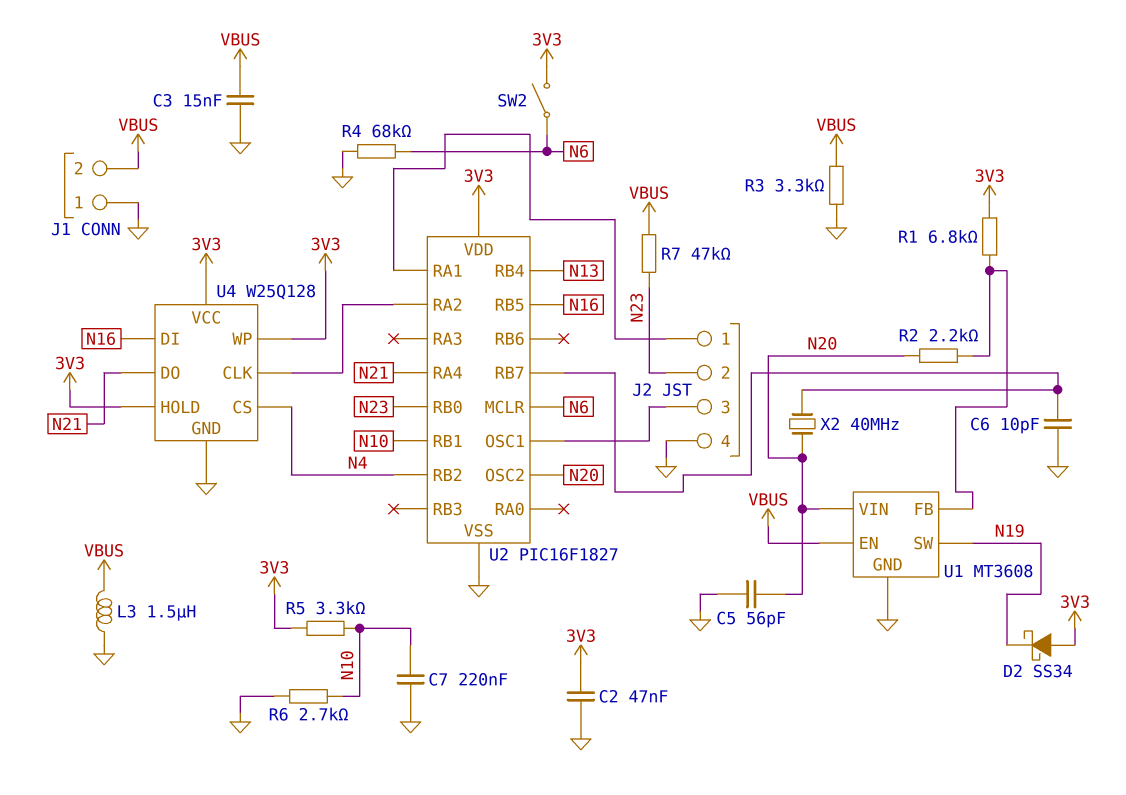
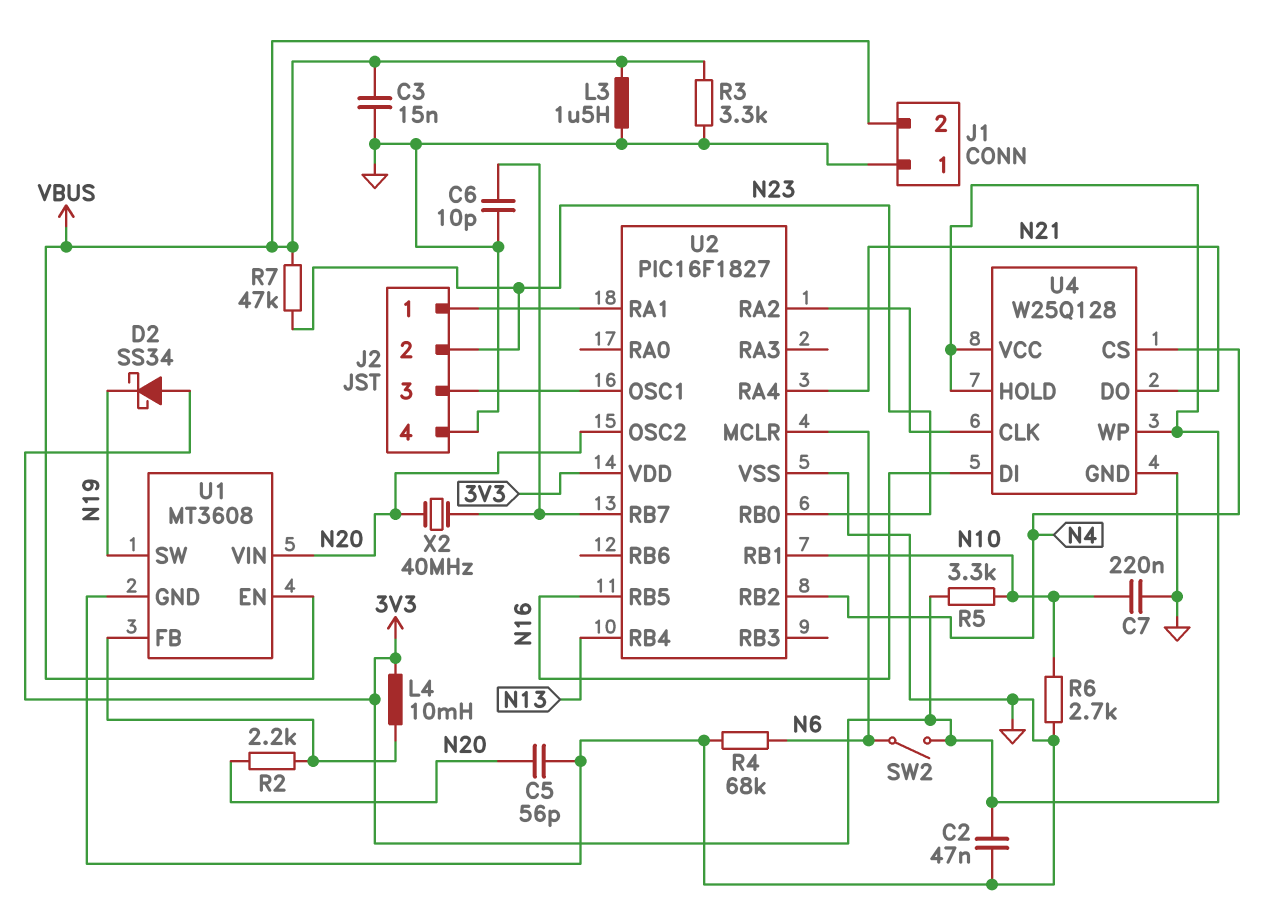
L4: none -> 10mH (3V3, U1/FB)
R1: 6.8k (3V3, U1/FB) -> none

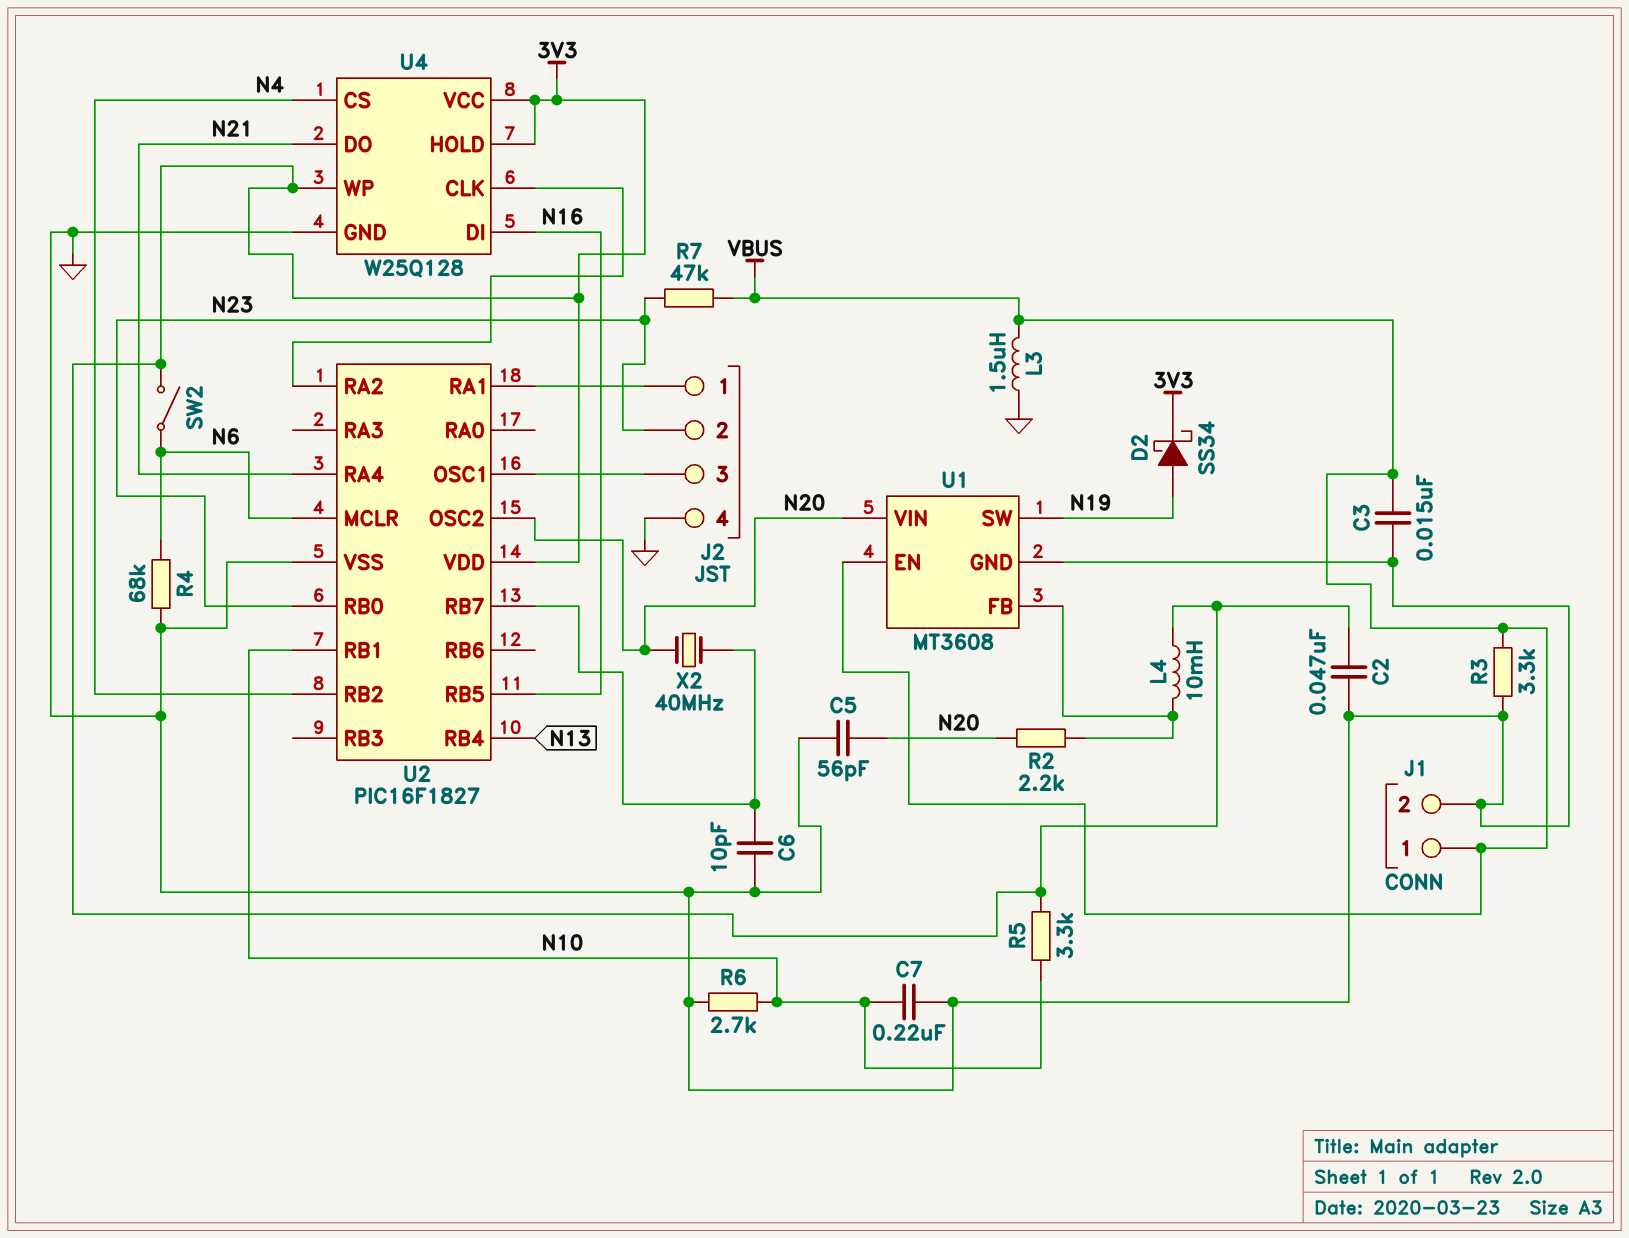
D2: schottky SS34 (A 3V3, K N19) -> schottky SS34 (A N19, K 3V3)
J1 pin 1: GND -> VBUS
J1 pin 2: VBUS -> GND

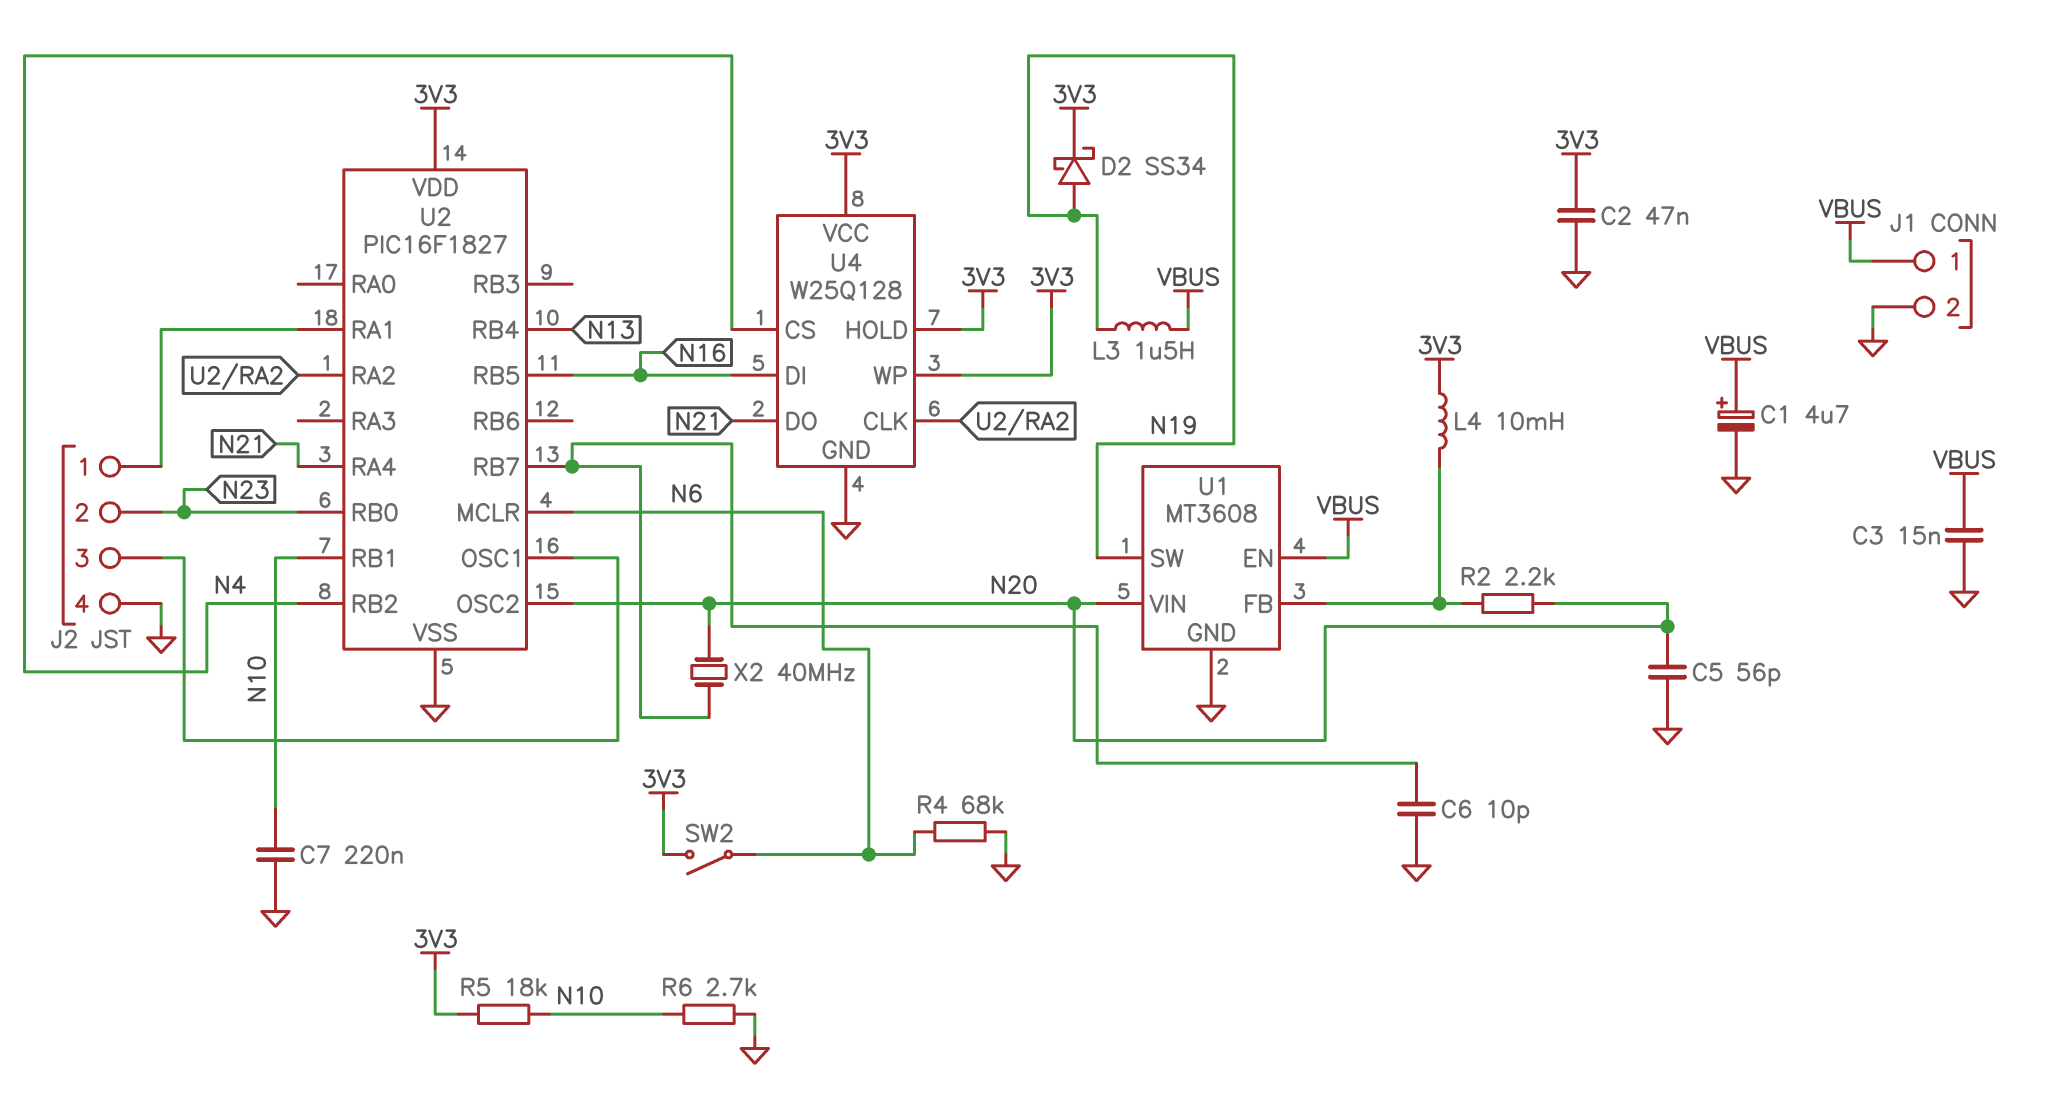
C1: none -> 4.7uF (plus VBUS, minus GND)
L3: 1.5uH (GND, VBUS) -> 1.5uH (N19, VBUS)
R3: 3.3k (GND, VBUS) -> none
R5: 3.3k (3V3, N10) -> 18k (3V3, N10)
R7: 47k (N23, VBUS) -> none

